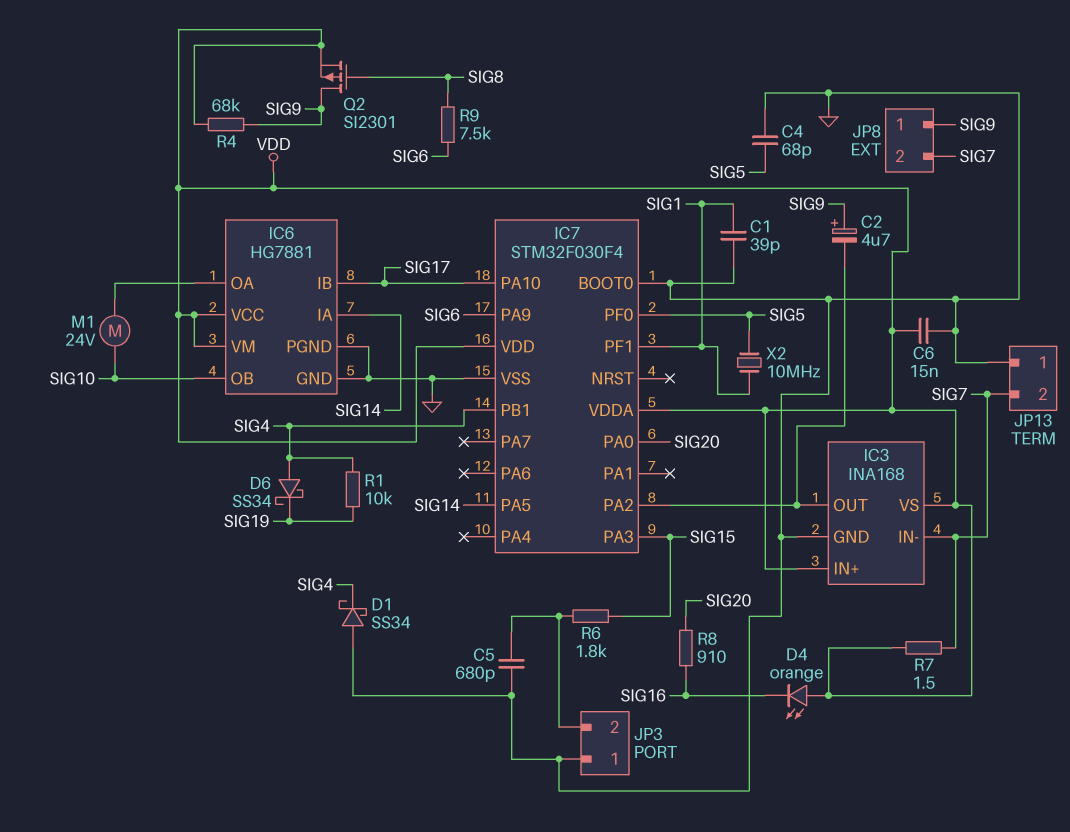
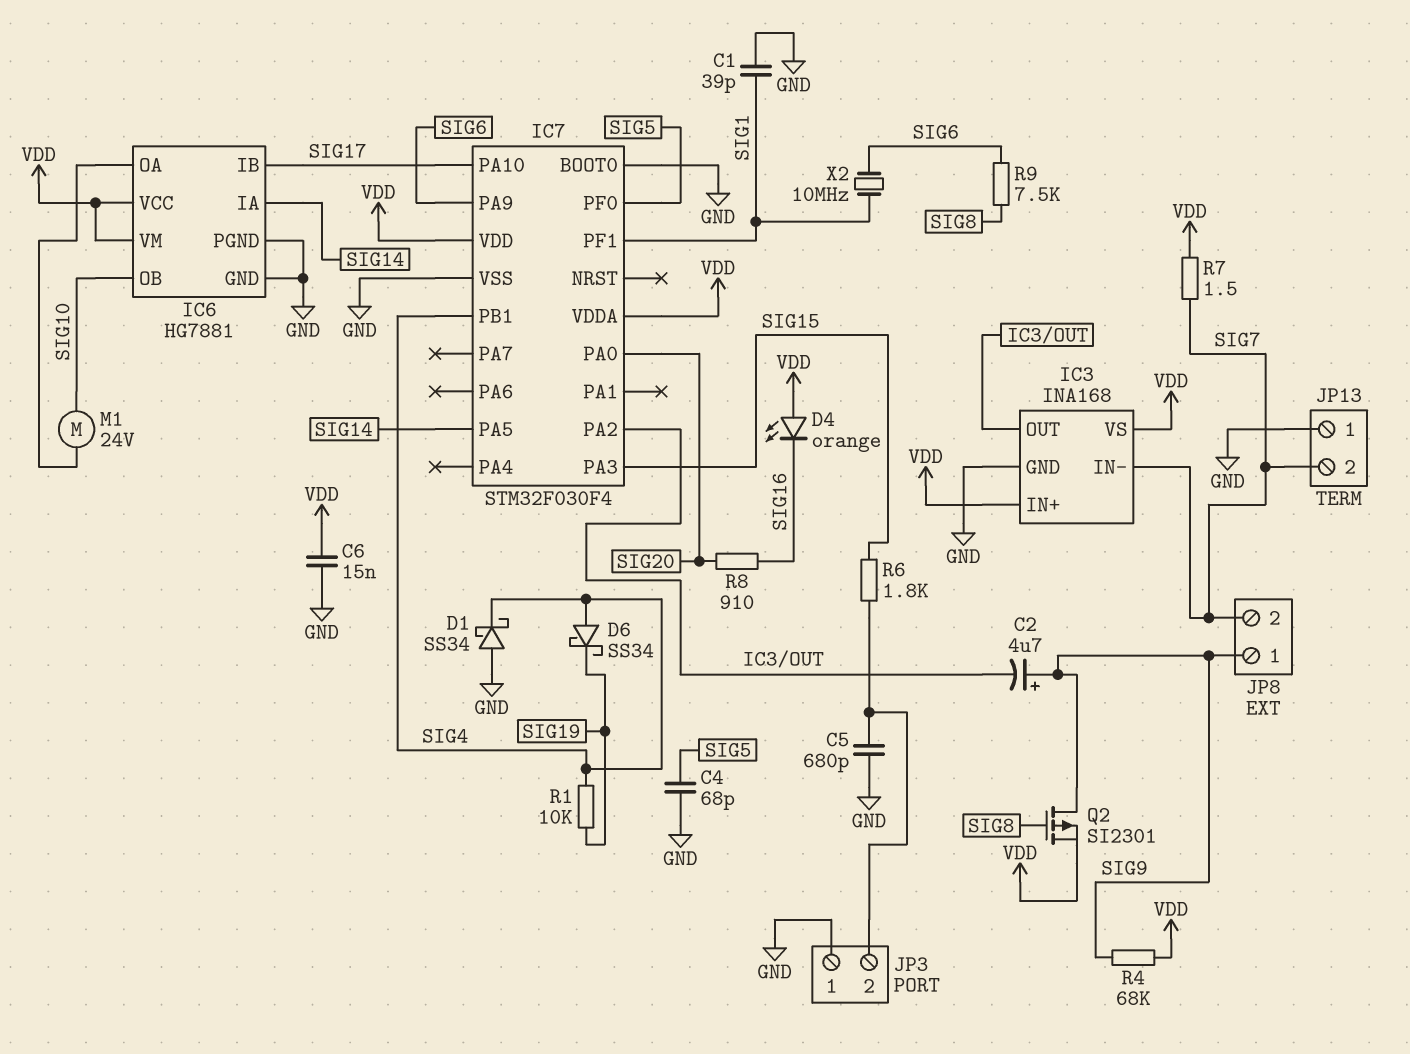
X2: 10MHz (SIG1, SIG5) -> 10MHz (SIG1, SIG6)

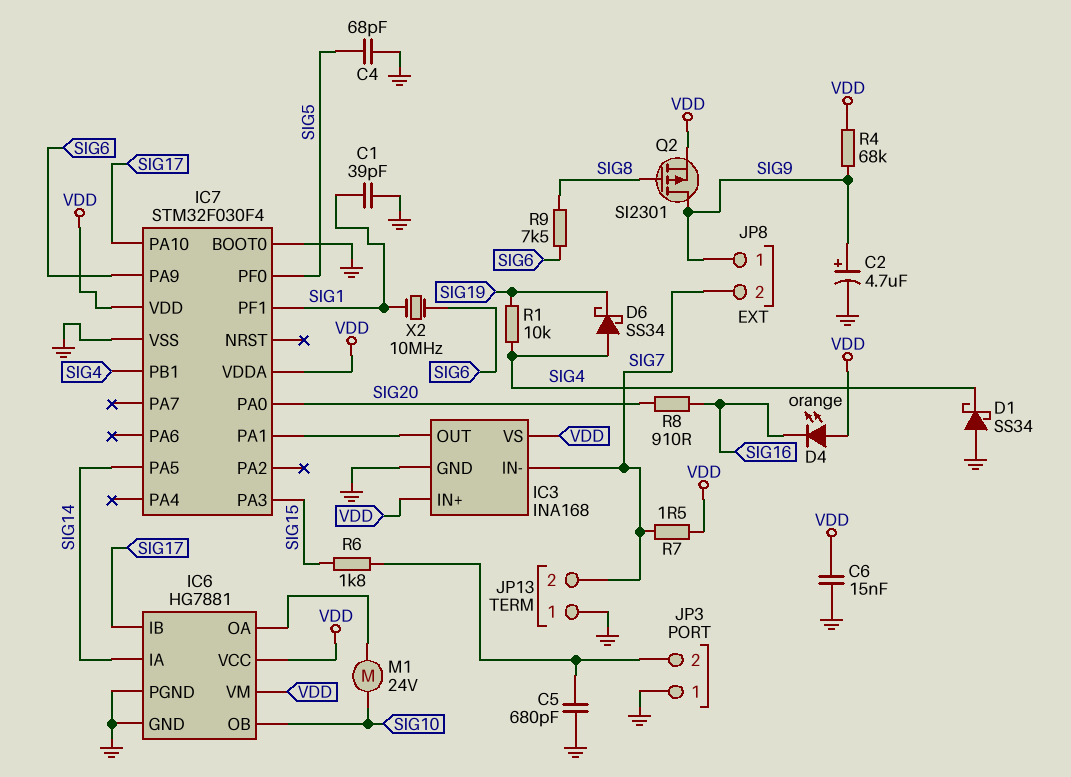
C2: 4.7uF (plus SIG9, minus IC3/OUT) -> 4.7uF (plus SIG9, minus GND)
IC7 pin PA1: none -> IC3/OUT
IC7 pin PA2: IC3/OUT -> none

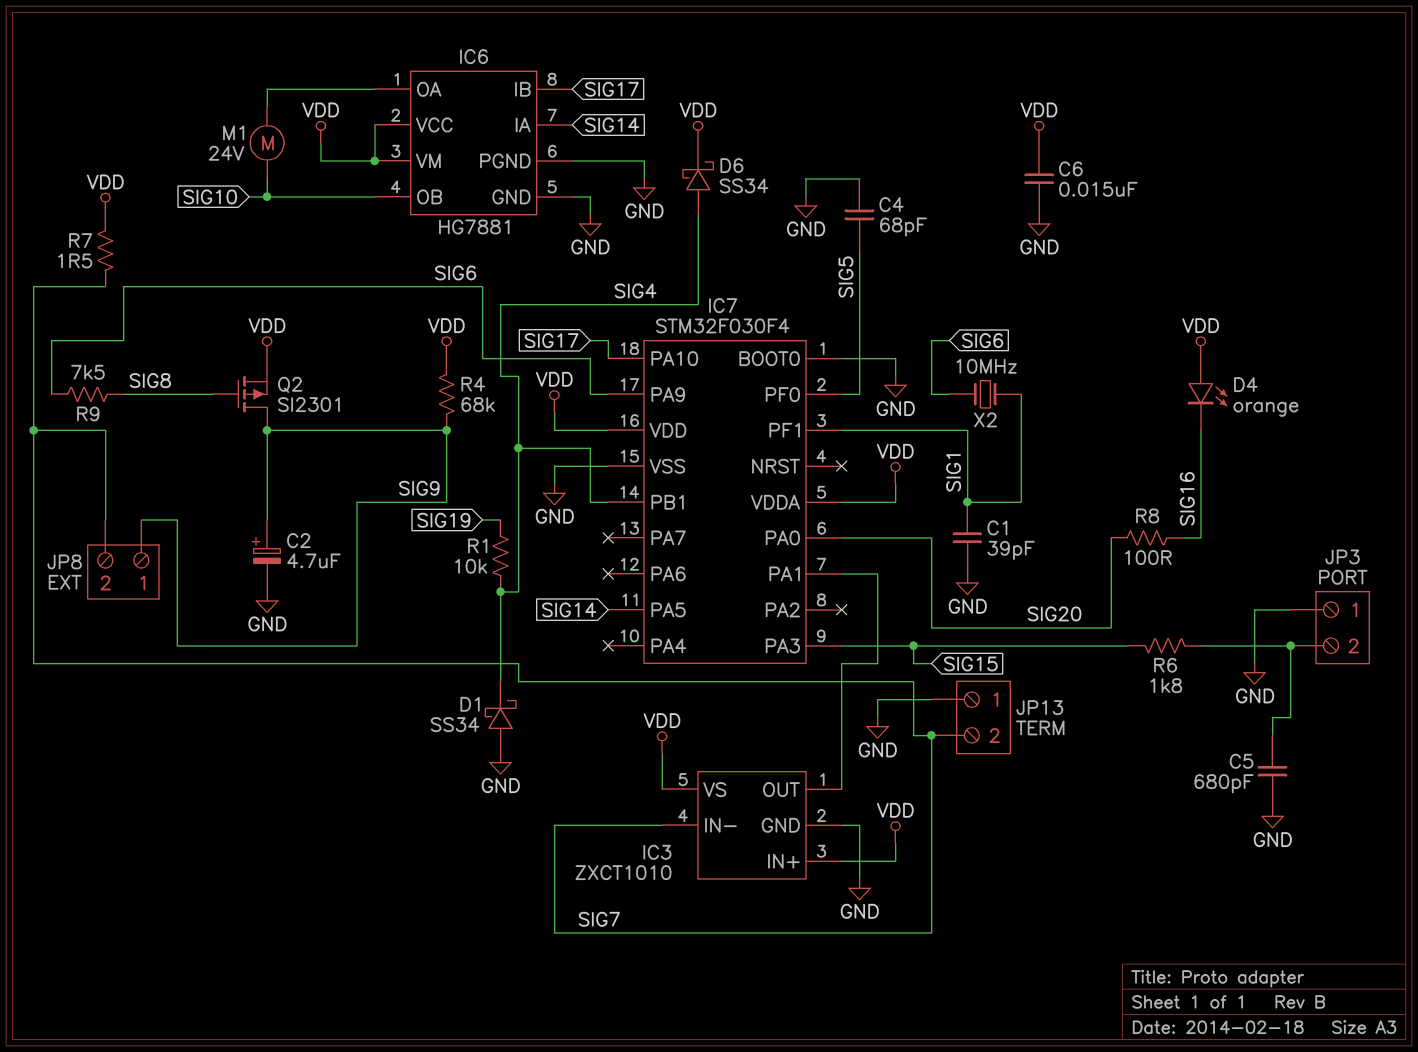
D6: schottky SS34 (A SIG4, K SIG19) -> schottky SS34 (A SIG4, K VDD)
IC3: INA168 -> ZXCT1010
R8: 910 (SIG16, SIG20) -> 100 (SIG16, SIG20)

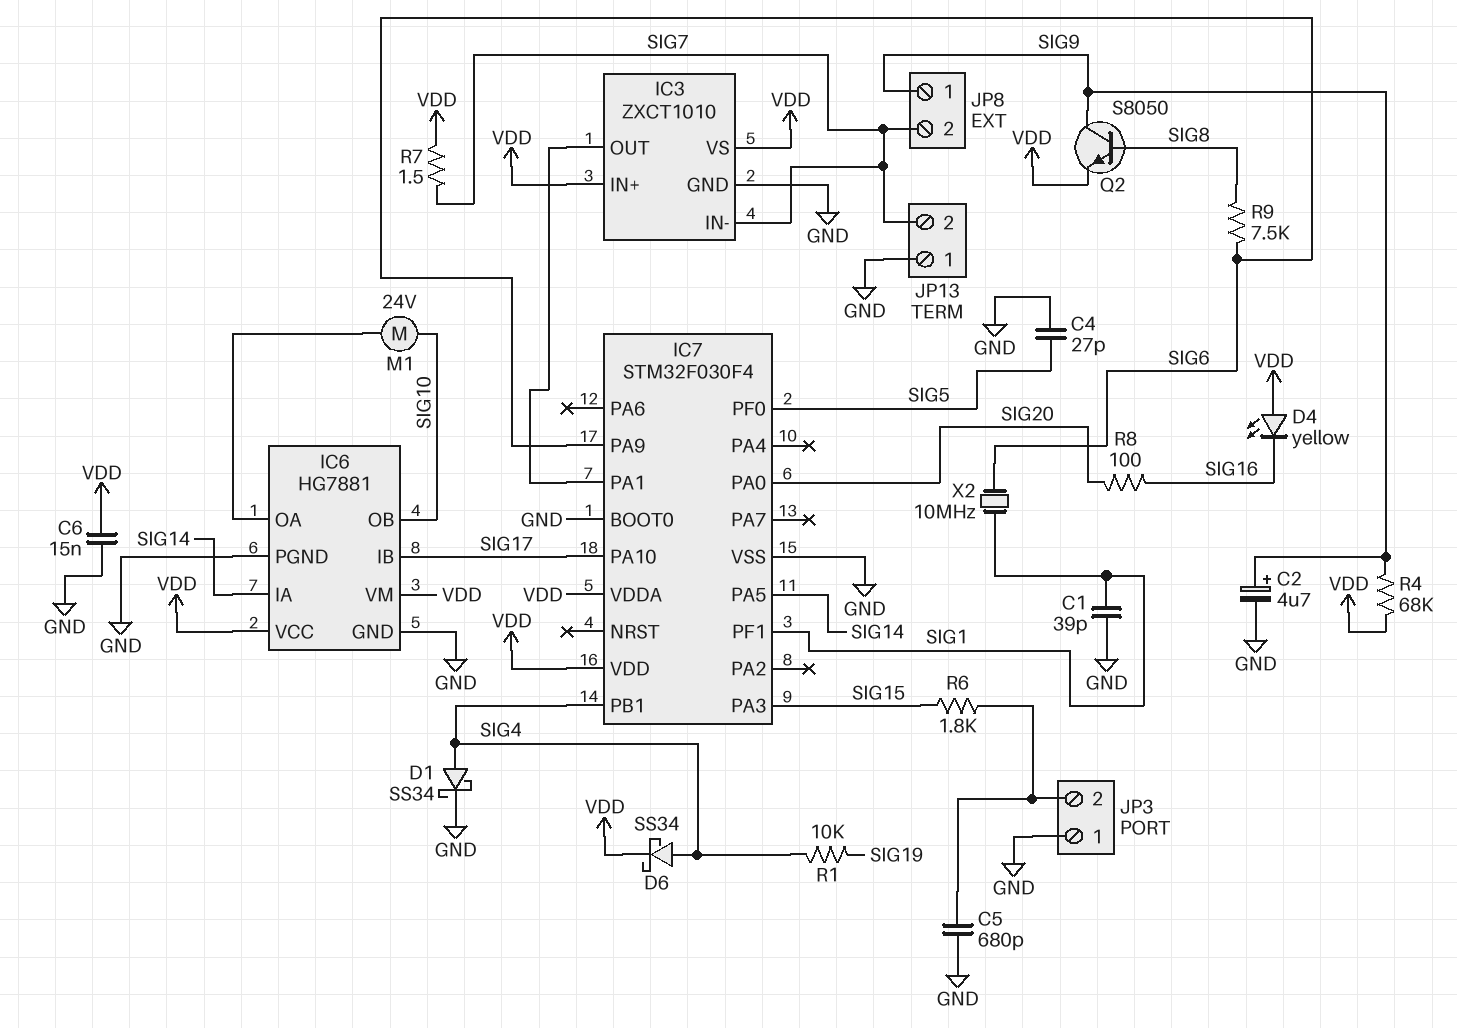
C4: 68pF (GND, SIG5) -> 27pF (GND, SIG5)
D1: schottky SS34 (A GND, K SIG4) -> schottky SS34 (A SIG4, K GND)
D4: LED orange (A VDD, K SIG16) -> LED yellow (A VDD, K SIG16)
Q2: PMOS SI2301 (G SIG8, D SIG9, S VDD) -> NPN S8050 (B SIG8, C SIG9, E VDD)

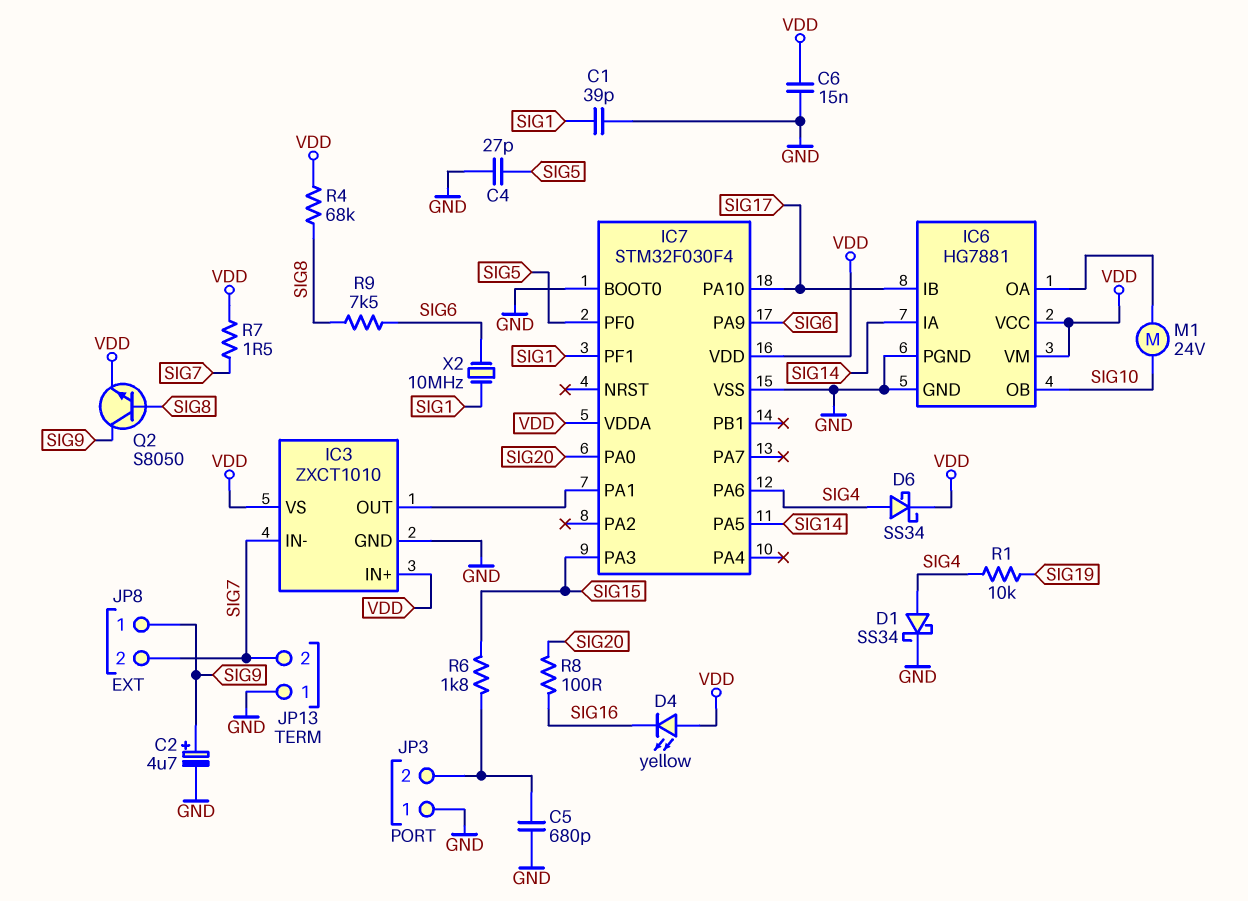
IC7 pin PA6: none -> SIG4
IC7 pin PB1: SIG4 -> none
R4: 68k (SIG9, VDD) -> 68k (SIG8, VDD)

